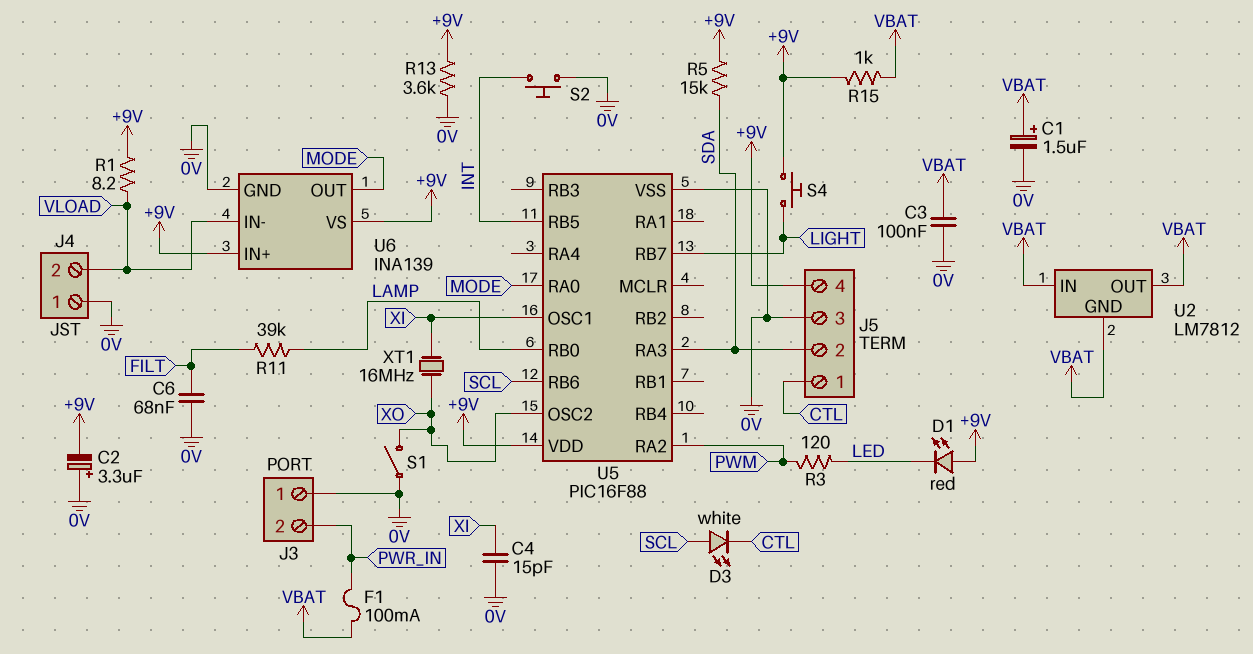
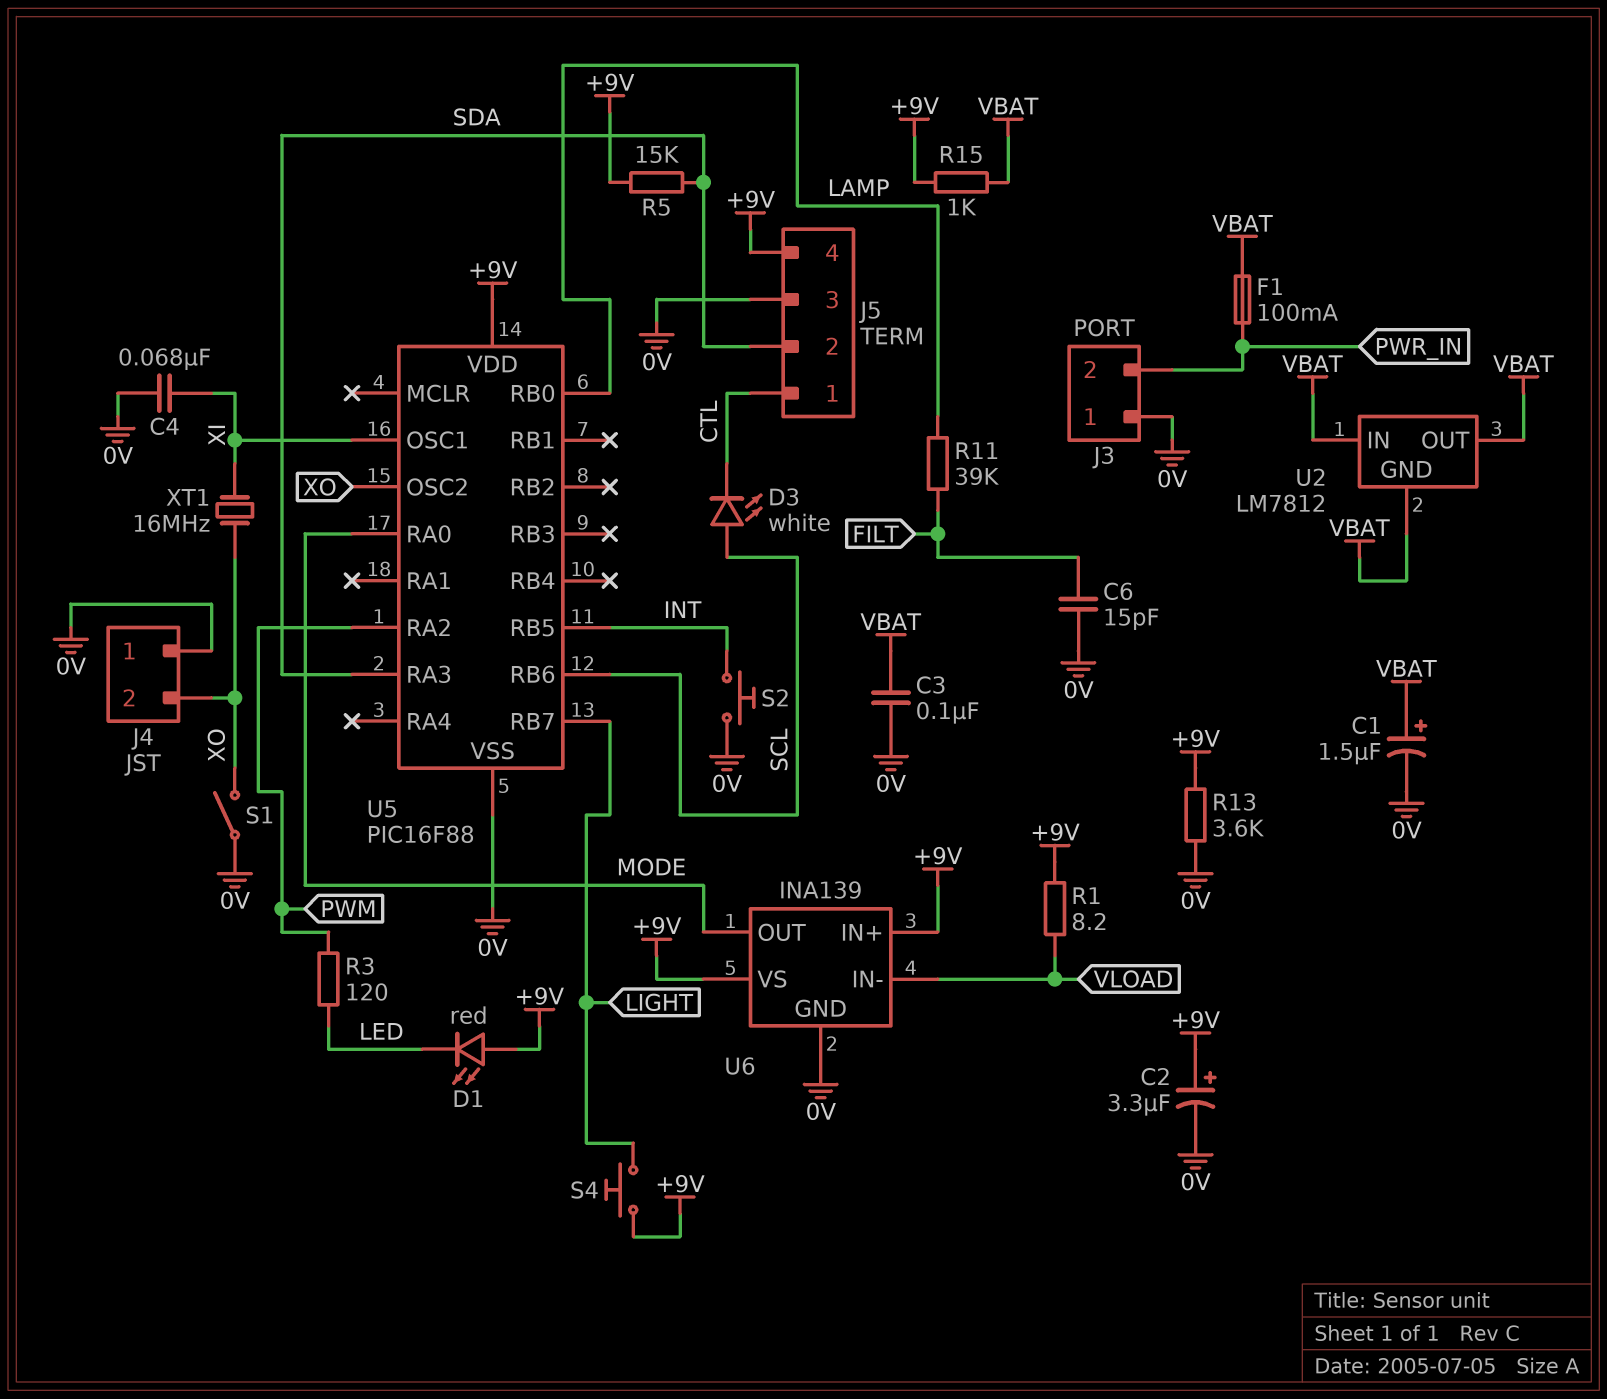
C2: 3.3uF (plus 0V, minus +9V) -> 3.3uF (plus +9V, minus 0V)
C4: 15pF (0V, XI) -> 68nF (0V, XI)
C6: 68nF (0V, FILT) -> 15pF (0V, FILT)
J4 pin 2: VLOAD -> XO

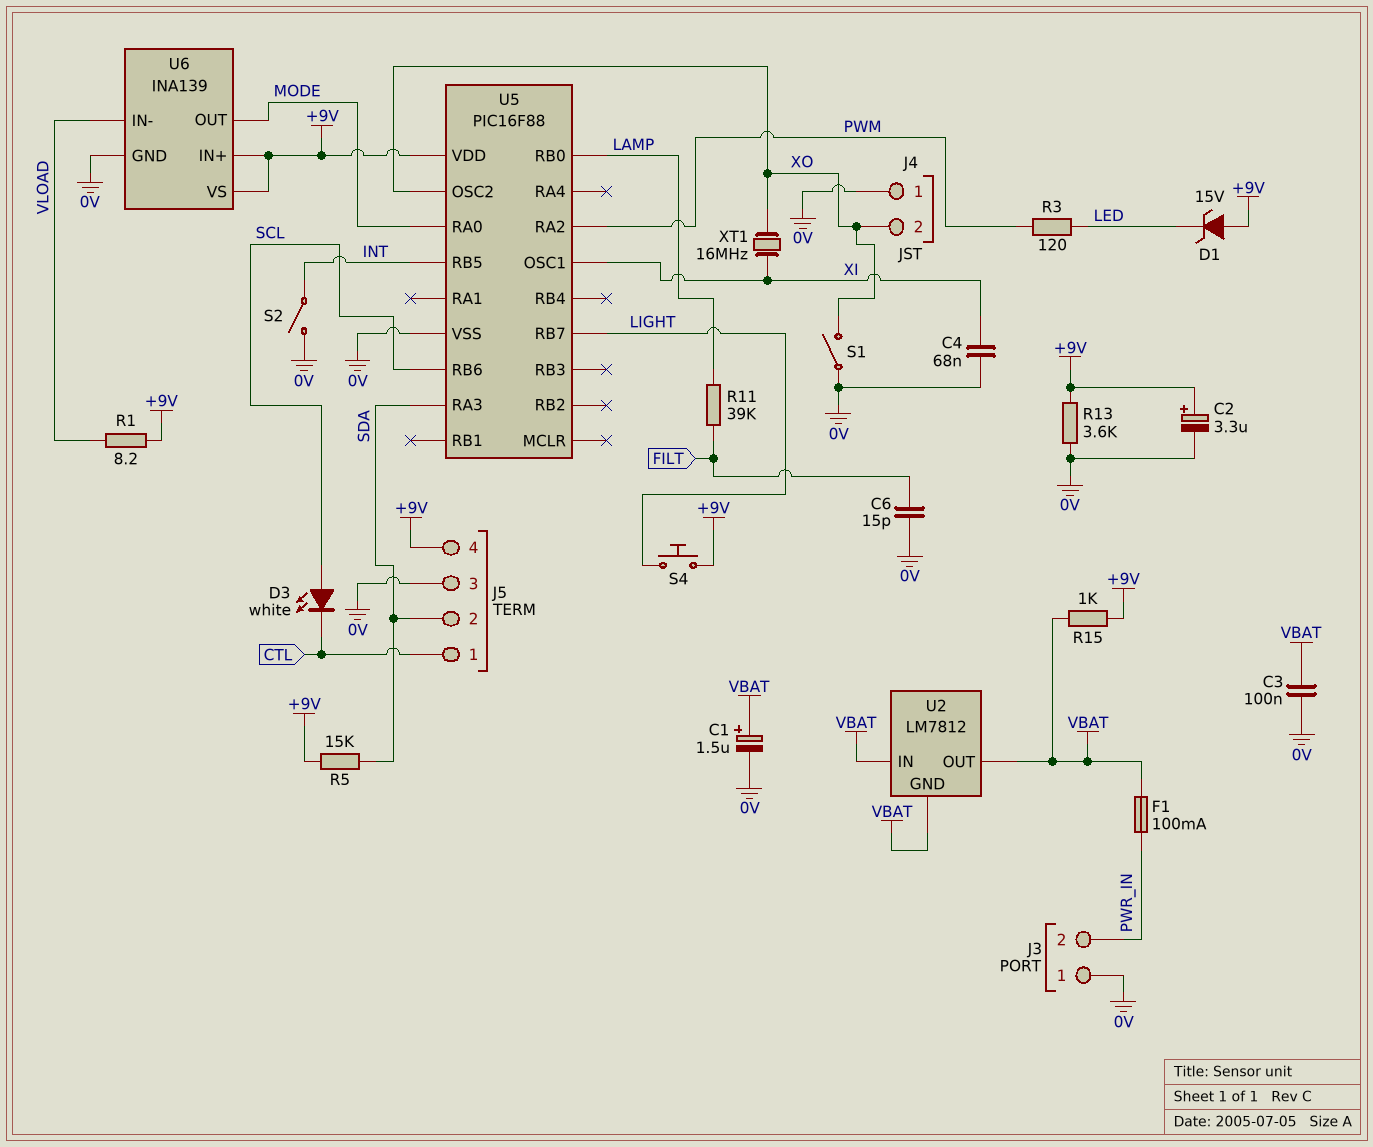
D1: LED red (A +9V, K LED) -> zener 15V (A +9V, K LED)
S2: button (0V, INT) -> switch (0V, INT)

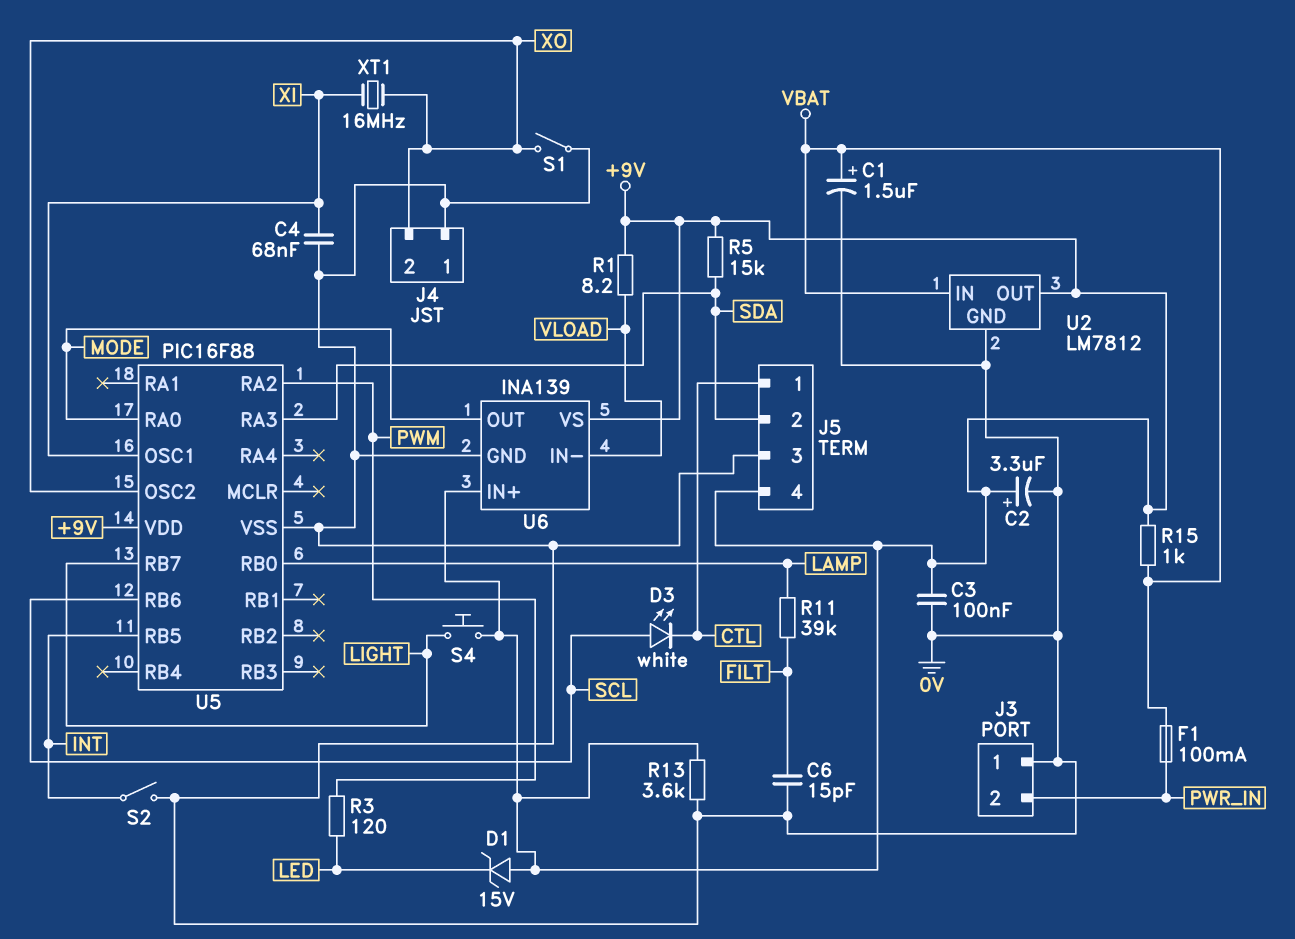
C3: 100nF (0V, VBAT) -> 100nF (+9V, 0V)
U2 pin GND: VBAT -> 0V
U2 pin OUT: VBAT -> +9V

